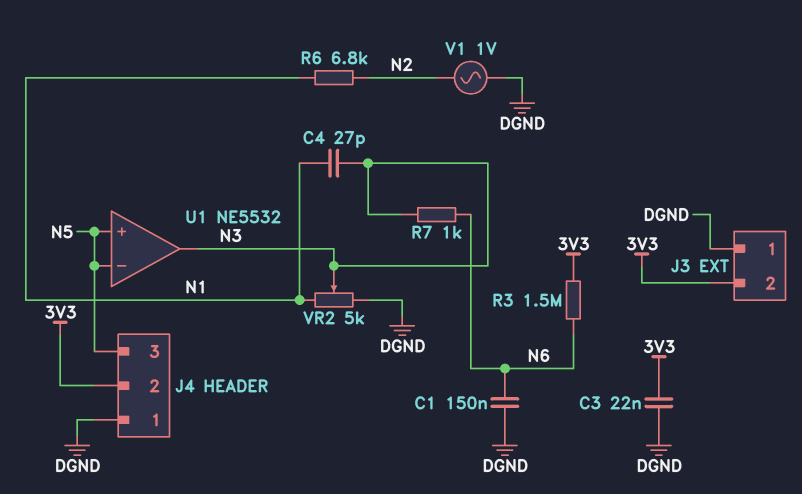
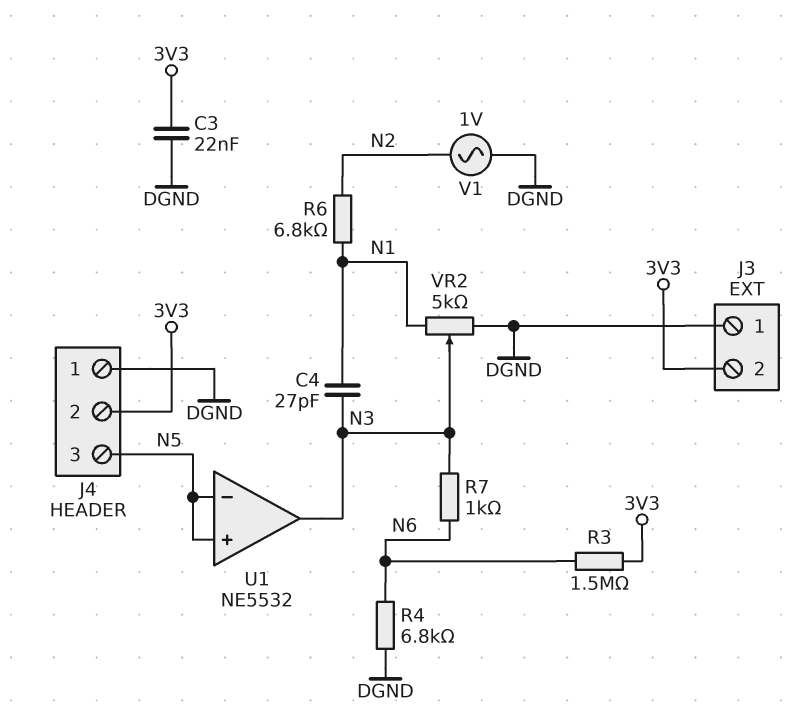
C1: 150nF (DGND, N6) -> none
R4: none -> 6.8k (DGND, N6)

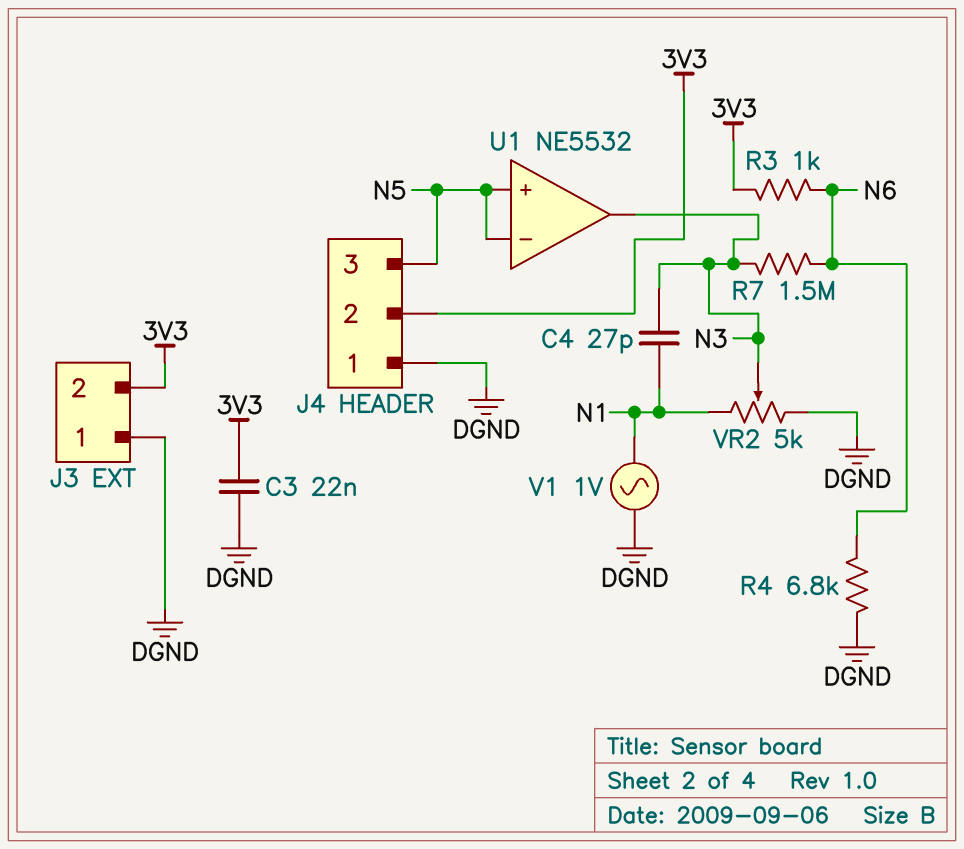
R3: 1.5M (3V3, N6) -> 1k (3V3, N6)
R6: 6.8k (N1, N2) -> none
R7: 1k (N3, N6) -> 1.5M (N3, N6)
V1: AC 1V (DGND, N2) -> AC 1V (DGND, N1)

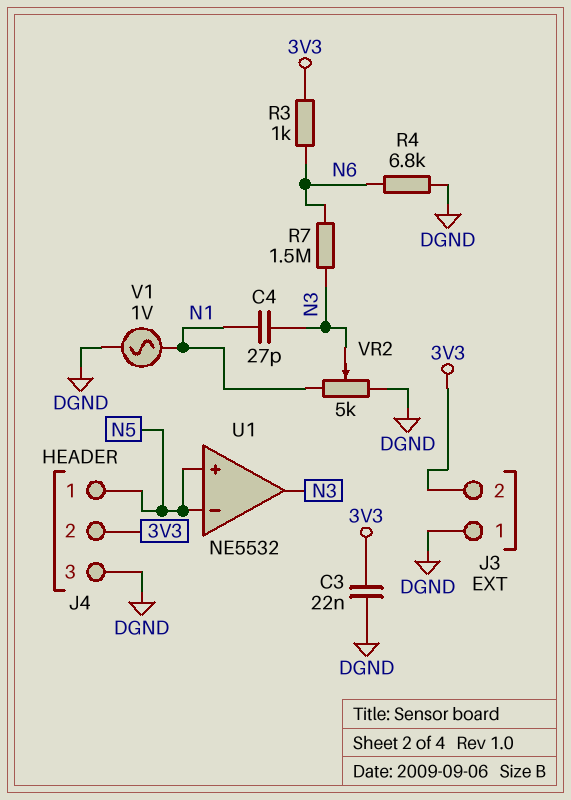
J4 pin 1: DGND -> N5
J4 pin 3: N5 -> DGND

